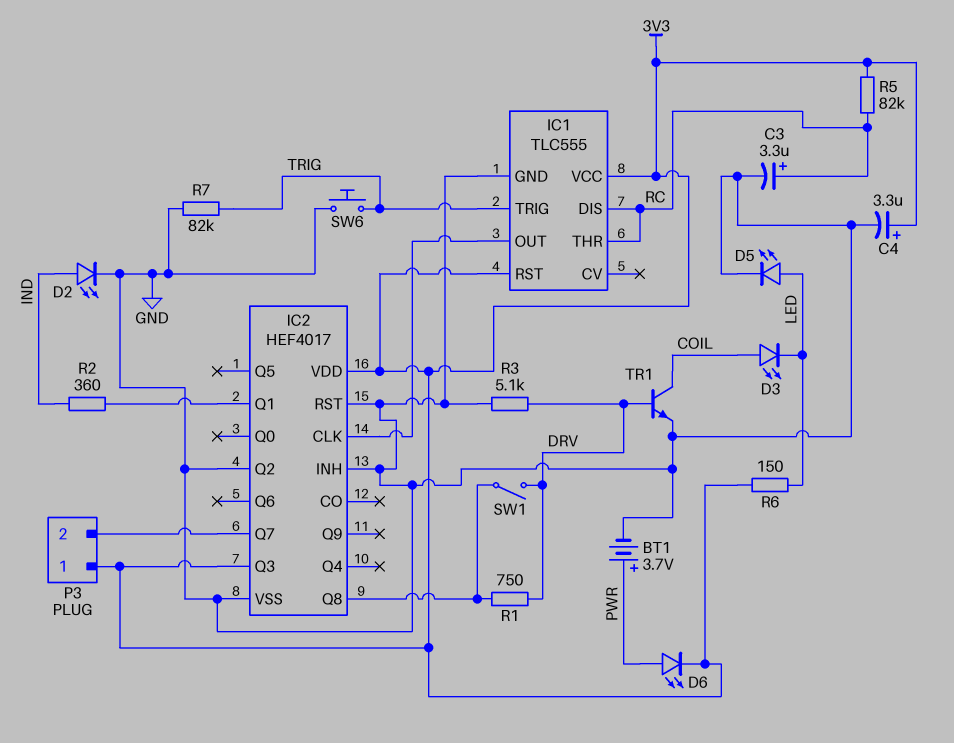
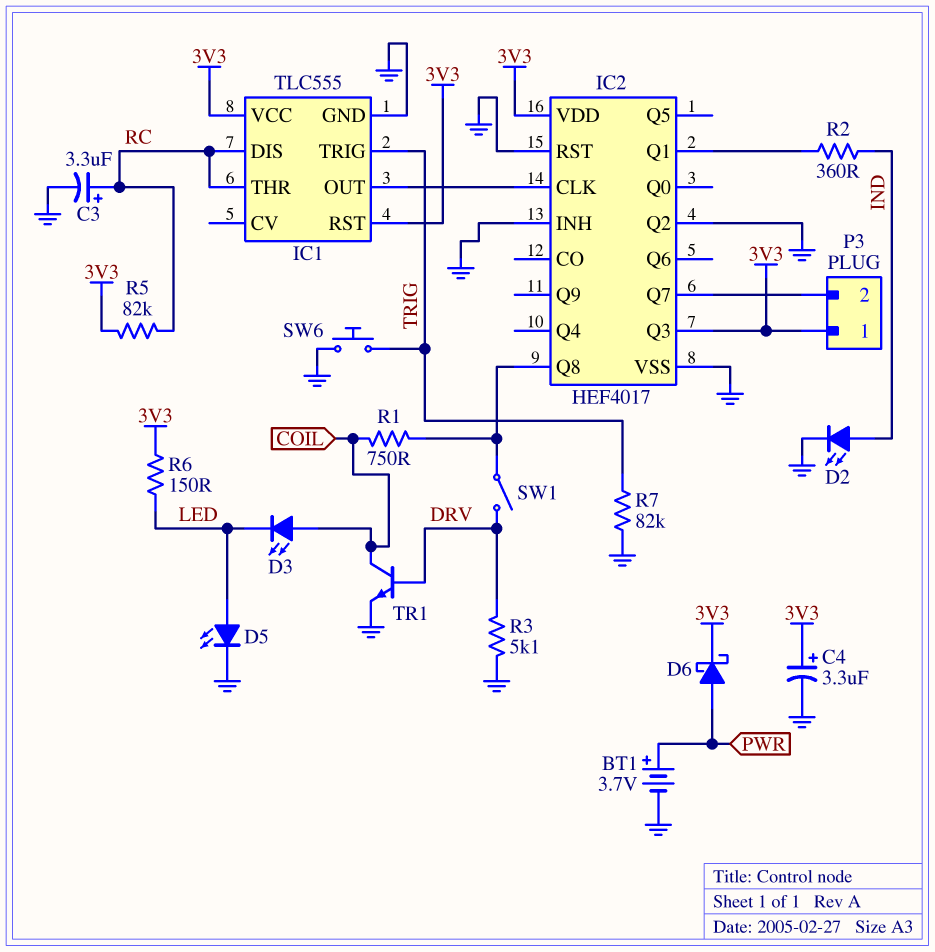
D6: LED (A PWR, K 3V3) -> schottky (A PWR, K 3V3)
R1: 750 (DRV, IC2/Q8) -> 750 (COIL, IC2/Q8)

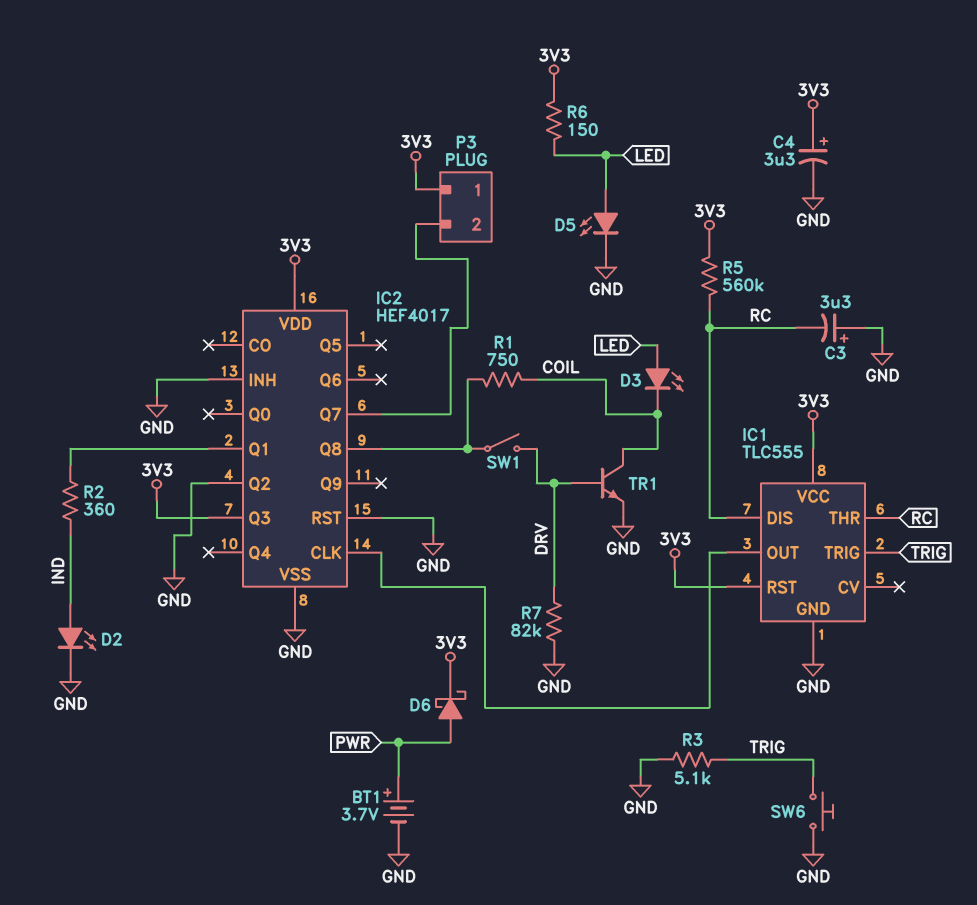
C3: 3.3uF (plus RC, minus GND) -> 3.3uF (plus GND, minus RC)
D3: LED (A COIL, K LED) -> LED (A LED, K COIL)
R3: 5.1k (DRV, GND) -> 5.1k (GND, TRIG)
R5: 82k (3V3, RC) -> 560k (3V3, RC)
R7: 82k (GND, TRIG) -> 82k (DRV, GND)

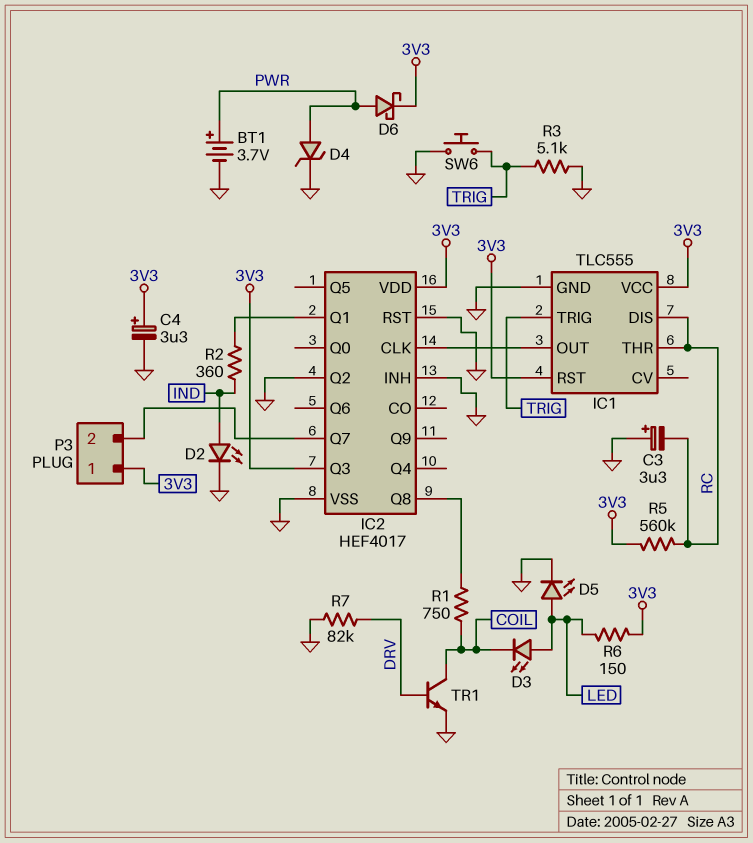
D4: none -> zener (A PWR, K GND)
SW1: switch (DRV, IC2/Q8) -> none

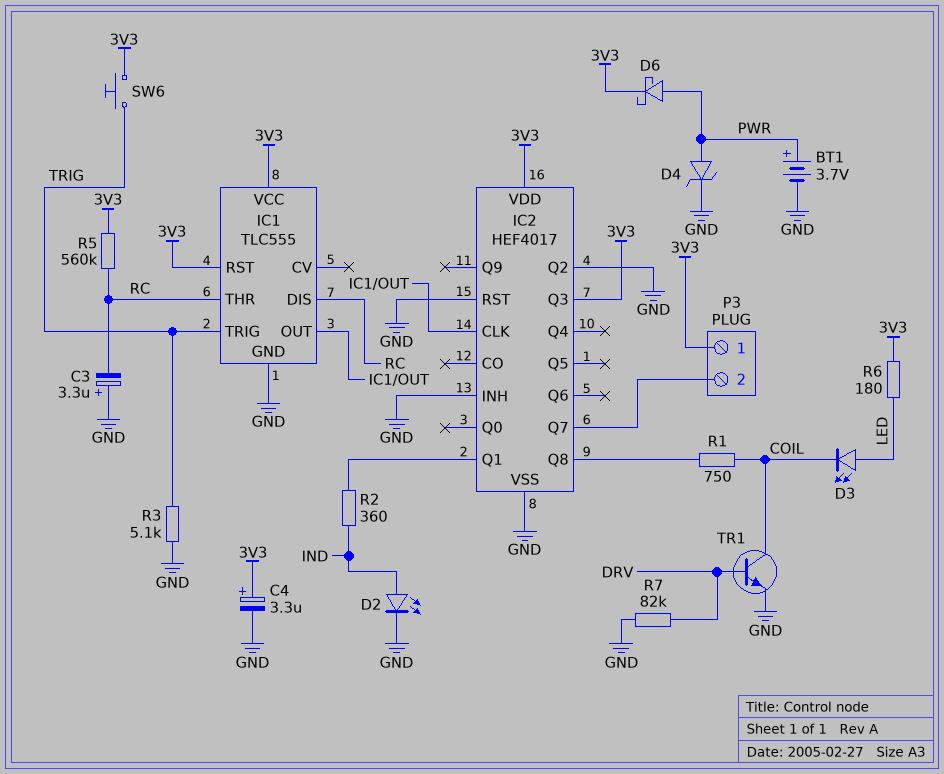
D5: LED (A LED, K GND) -> none
R6: 150 (3V3, LED) -> 180 (3V3, LED)
SW6: button (GND, TRIG) -> button (3V3, TRIG)

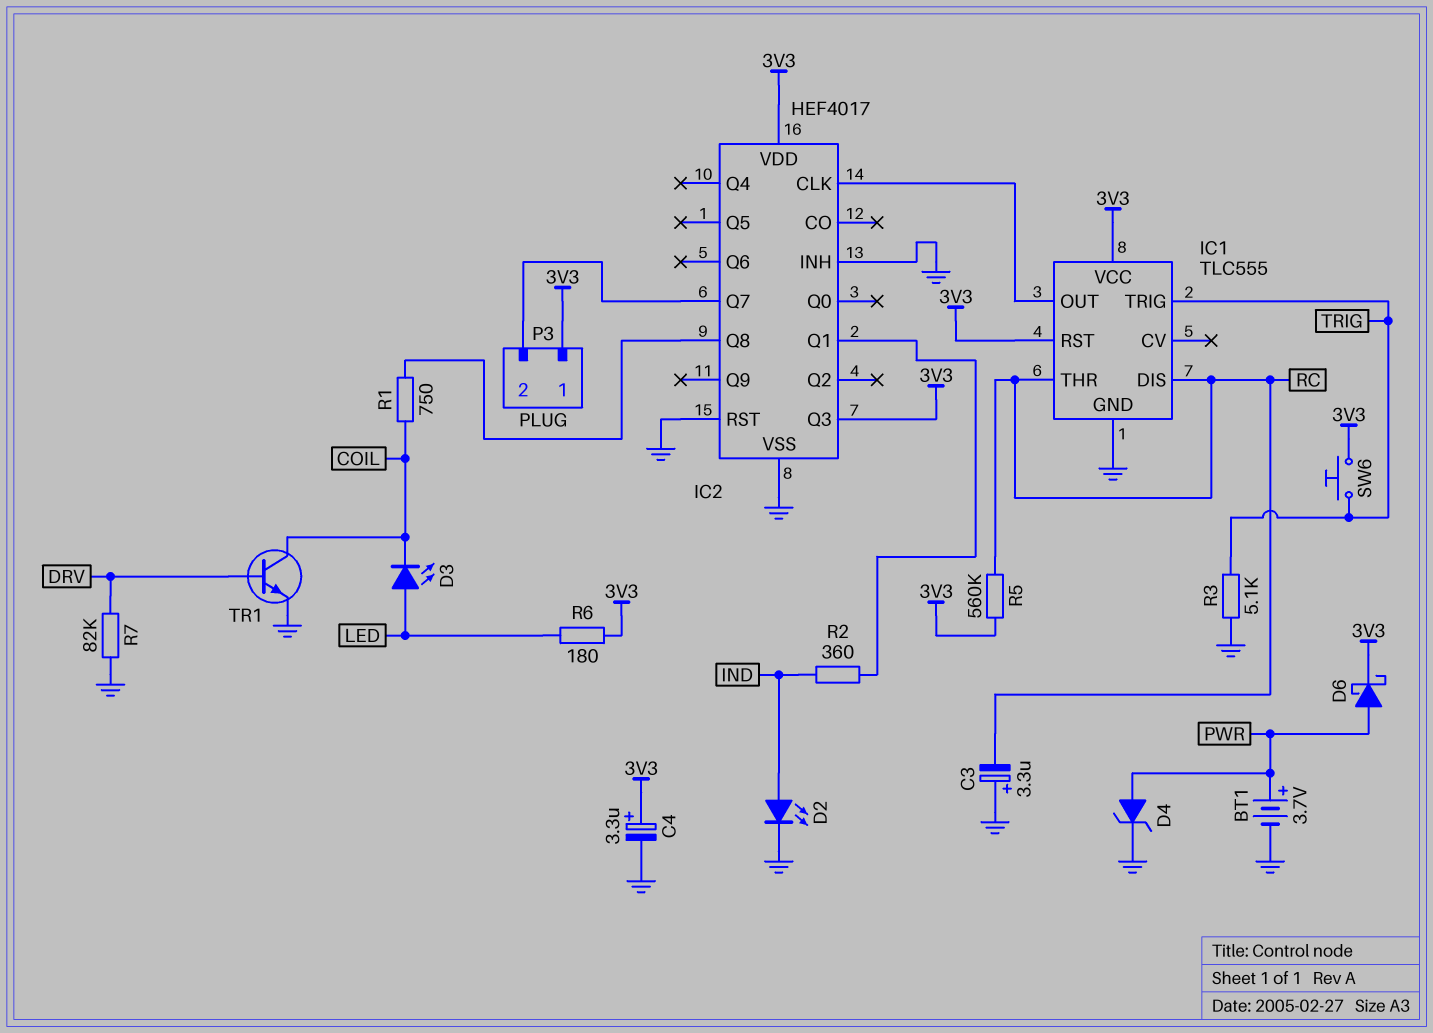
IC2 pin Q2: GND -> none

